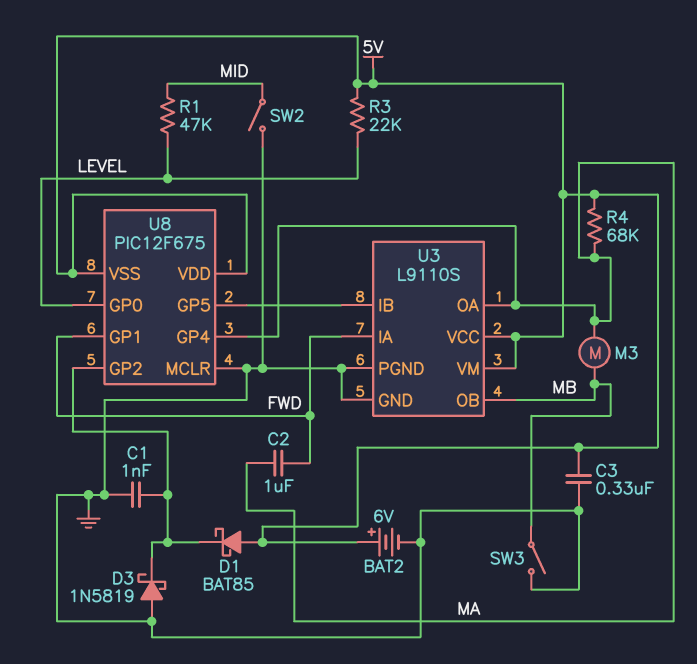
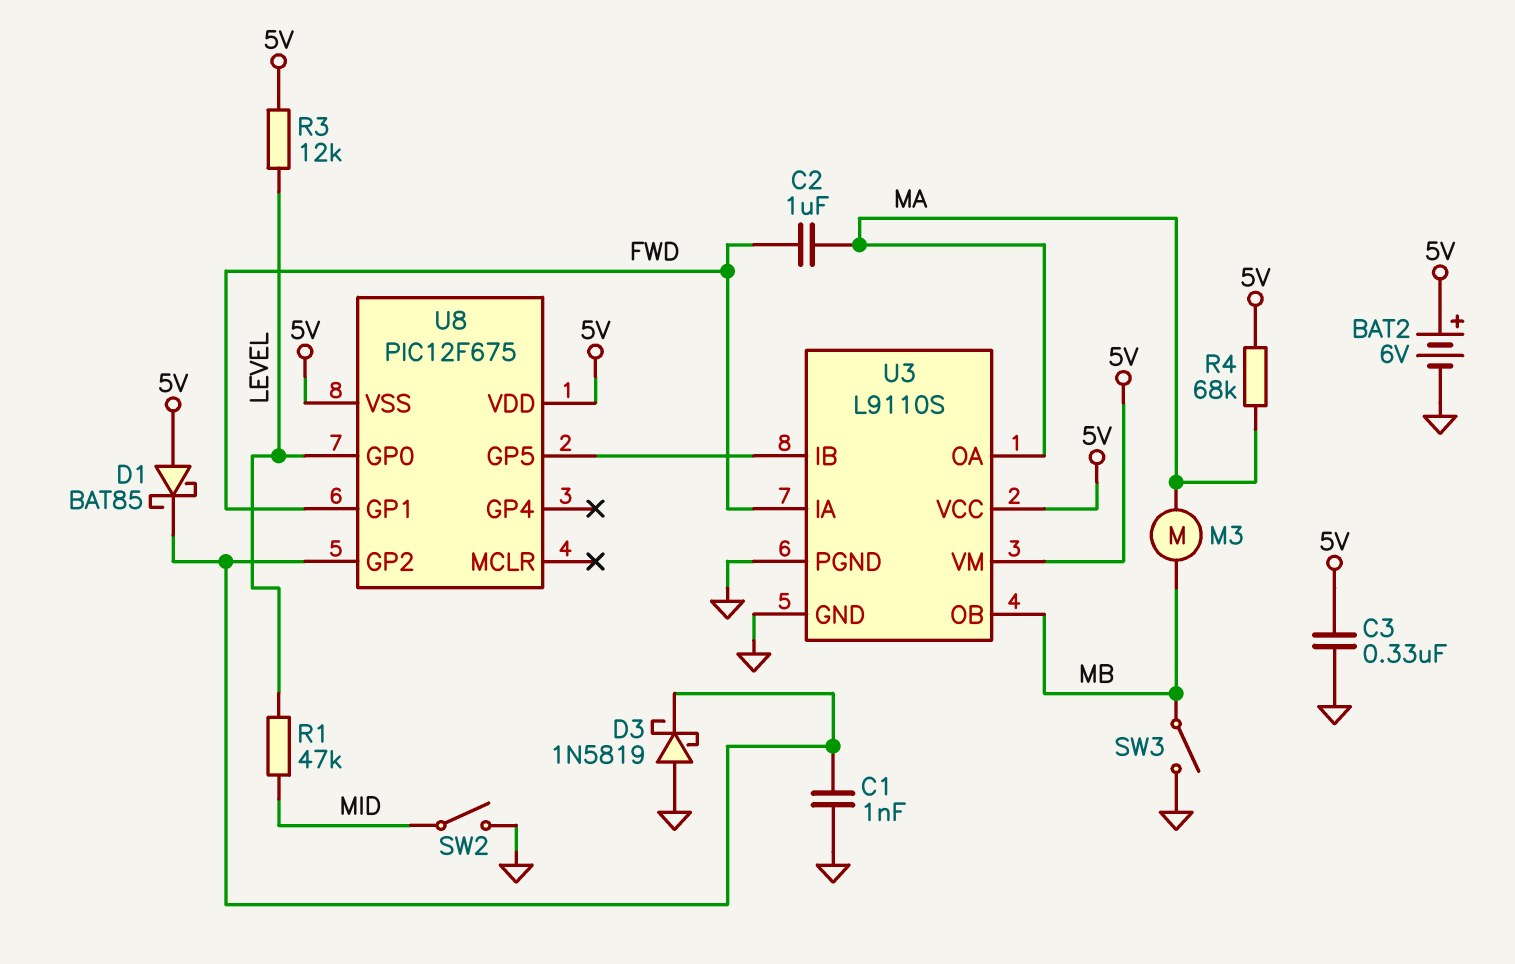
R3: 22k (5V, LEVEL) -> 12k (5V, LEVEL)
U8 pin GP4: MA -> none
U8 pin MCLR: GND -> none

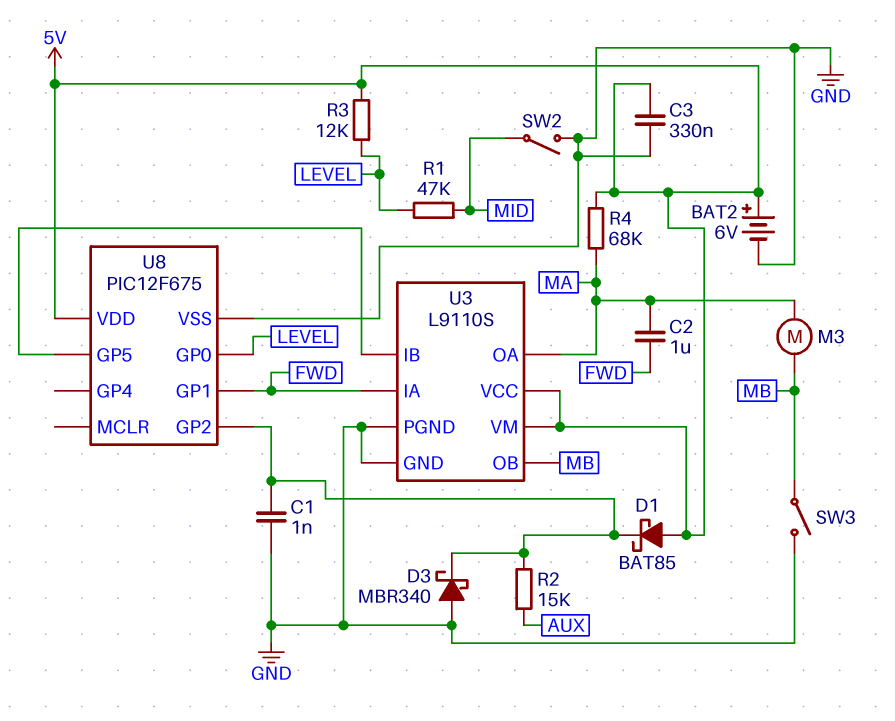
D3: schottky 1N5819 (A GND, K U8/GP2) -> schottky MBR340 (A GND, K U8/GP2)
R2: none -> 15k (AUX, U8/GP2)
U8 pin VSS: 5V -> GND

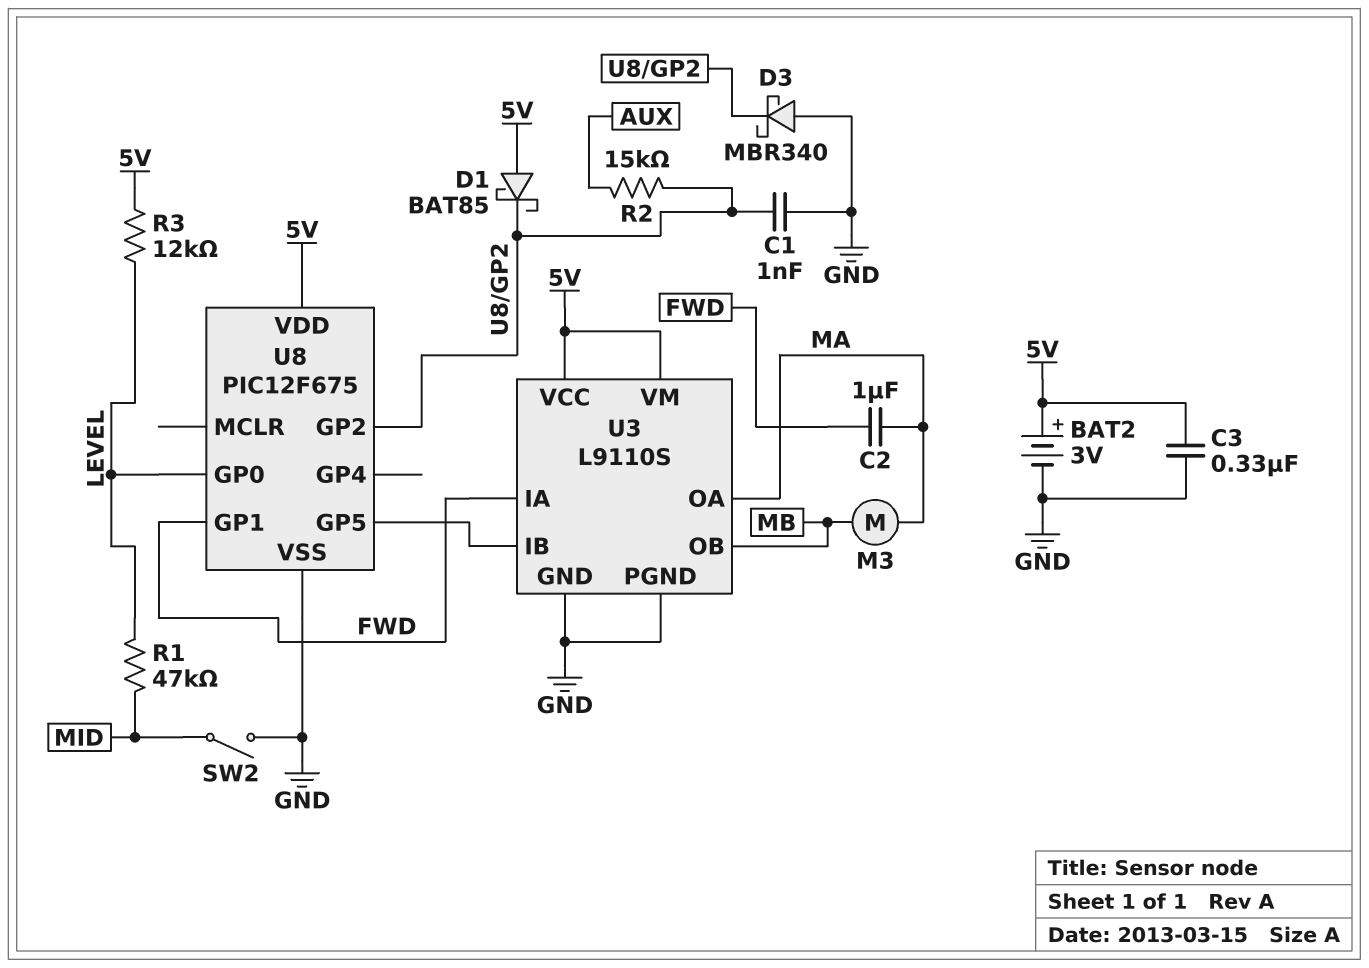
BAT2: 6V (plus 5V, minus GND) -> 3V (plus 5V, minus GND)
R4: 68k (5V, MA) -> none
SW3: switch (GND, MB) -> none

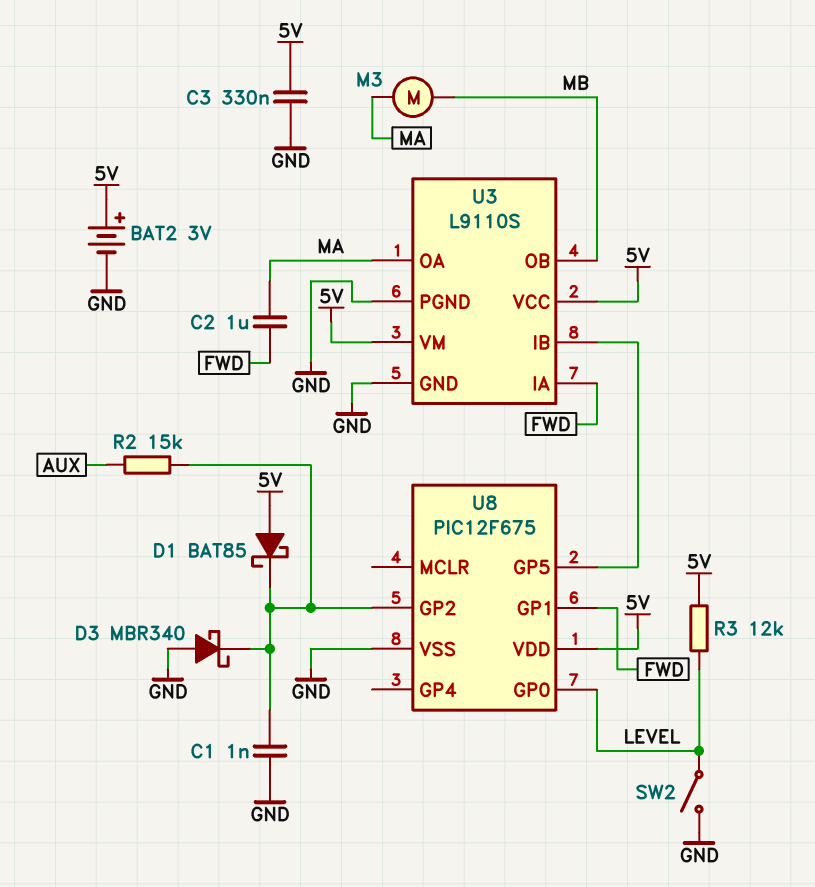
R1: 47k (LEVEL, MID) -> none
SW2: switch (GND, MID) -> switch (GND, LEVEL)

